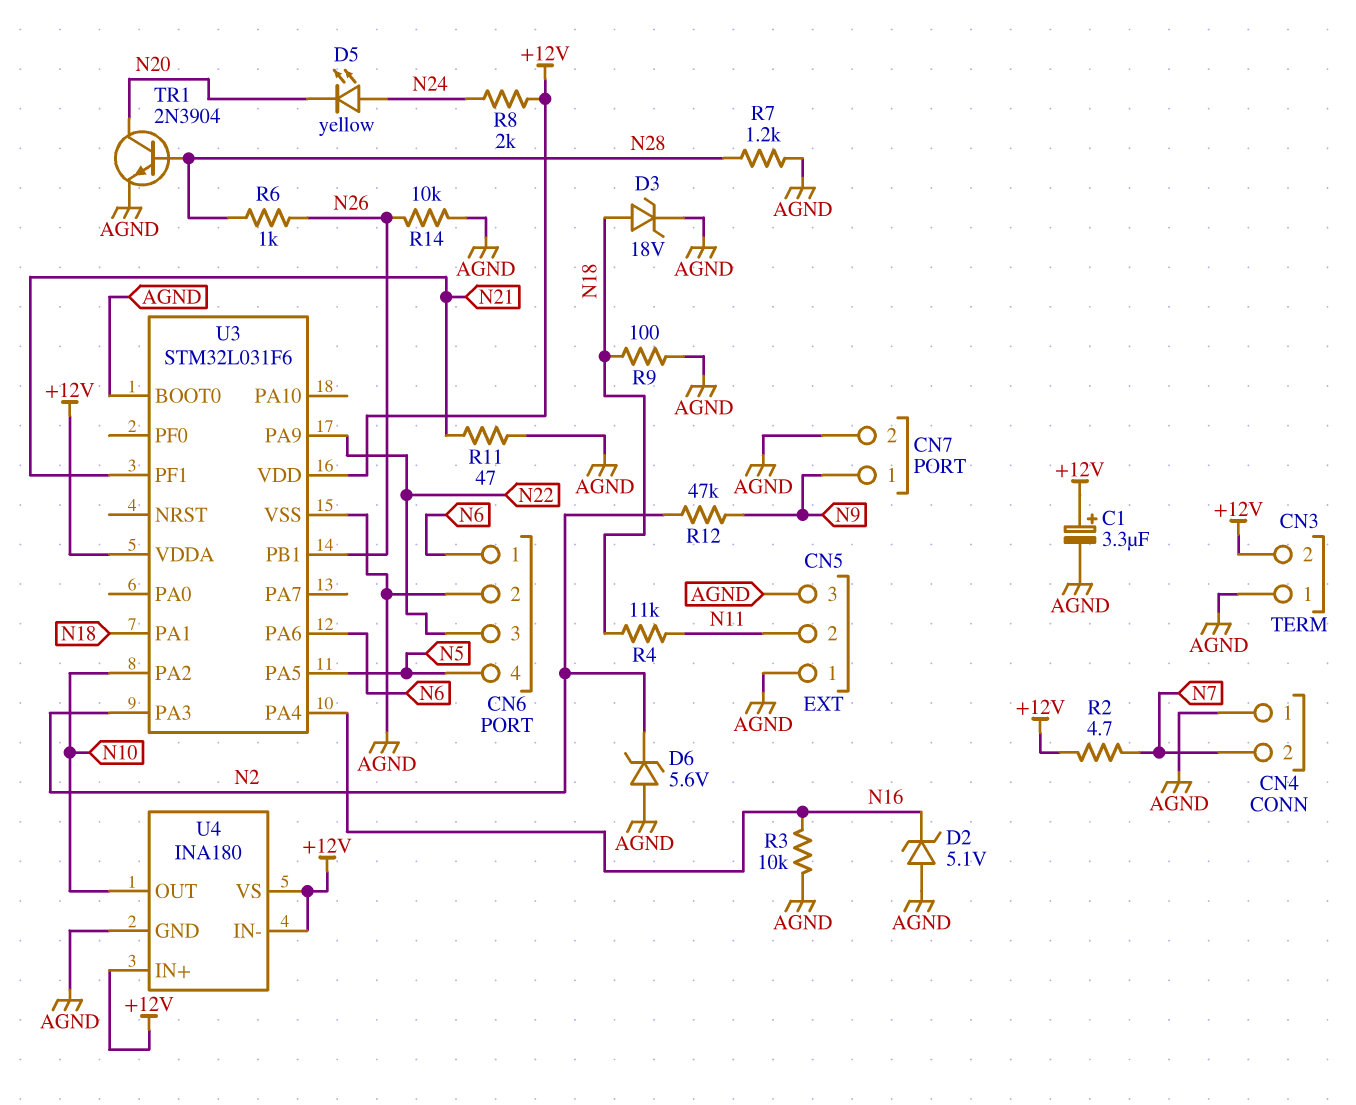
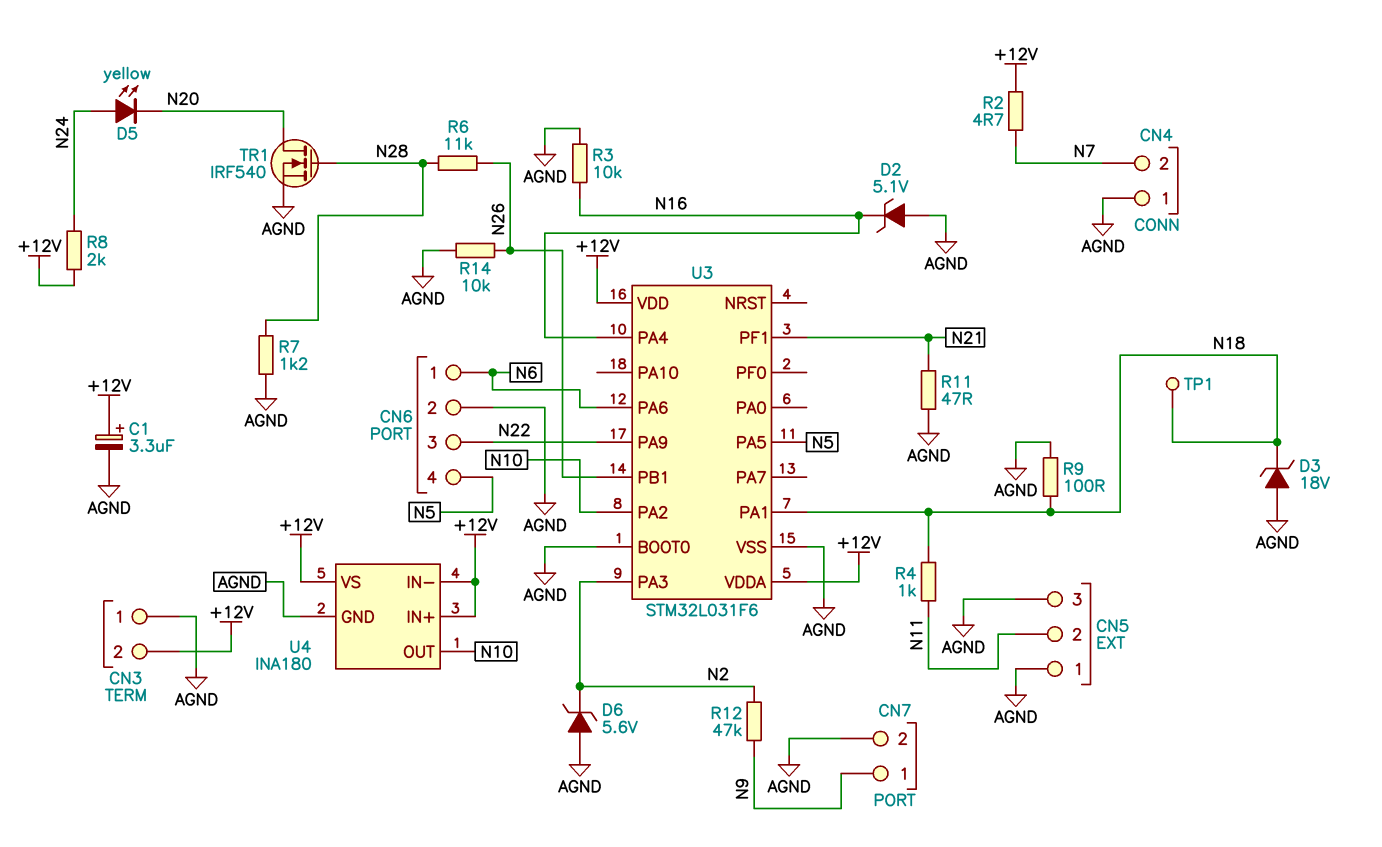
D3: zener 18V (A N18, K AGND) -> zener 18V (A AGND, K N18)
R4: 11k (N11, N18) -> 1k (N11, N18)
R6: 1k (N26, N28) -> 11k (N26, N28)
TP1: none -> test point (N18)
TR1: NPN 2N3904 (B N28, C N20, E AGND) -> NMOS IRF540 (G N28, D N20, S AGND)

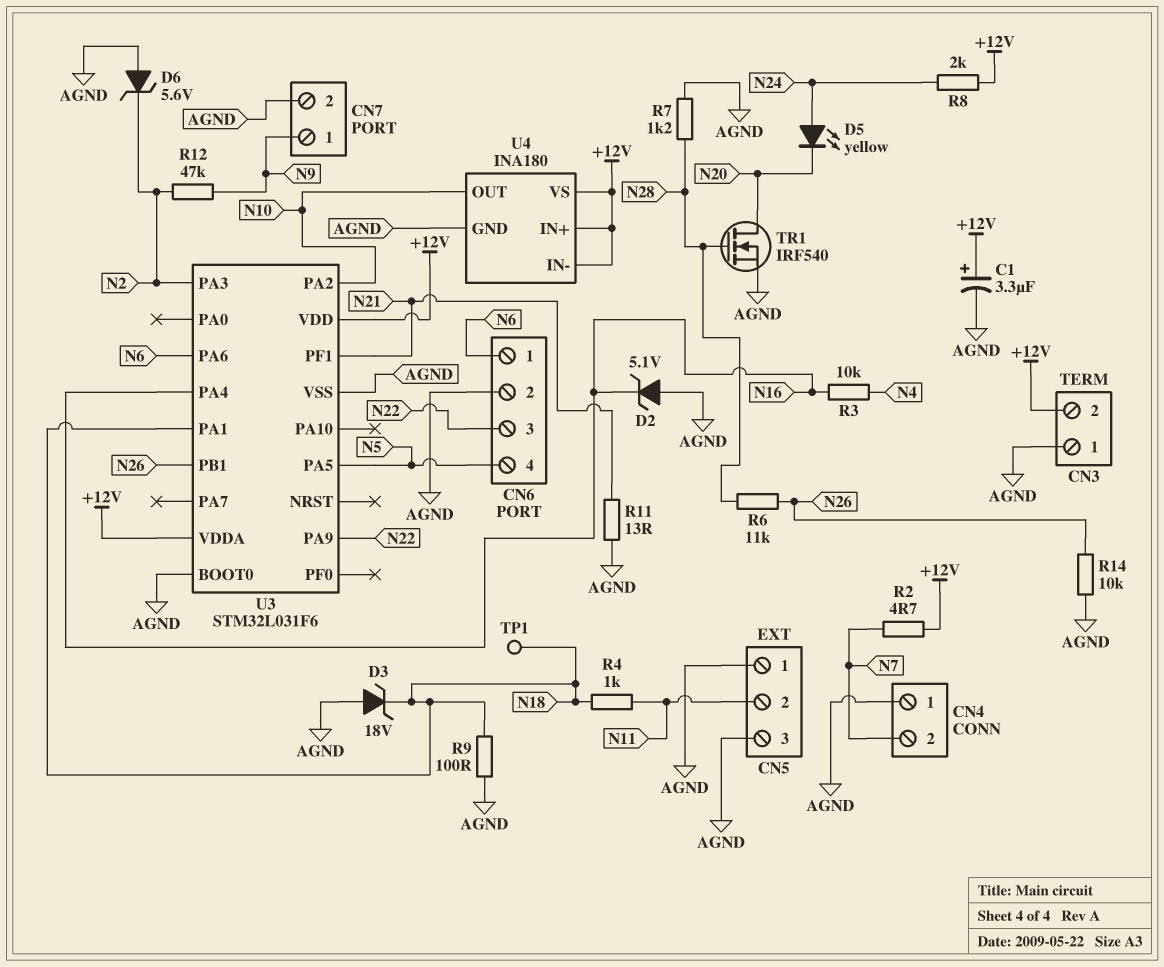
R3: 10k (AGND, N16) -> 10k (N4, N16)
R11: 47 (AGND, N21) -> 13 (AGND, N21)

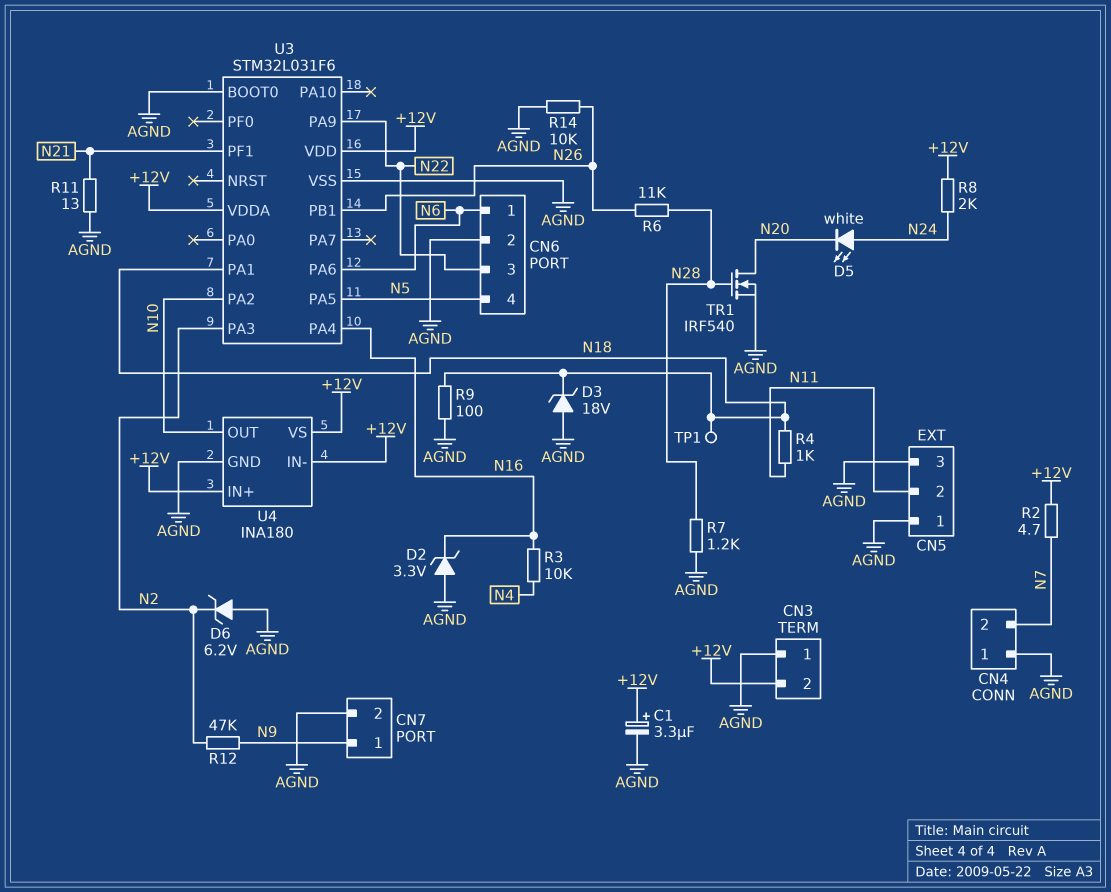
D2: zener 5.1V (A AGND, K N16) -> zener 3.3V (A AGND, K N16)
D5: LED yellow (A N24, K N20) -> LED white (A N24, K N20)
D6: zener 5.6V (A AGND, K N2) -> zener 6.2V (A AGND, K N2)

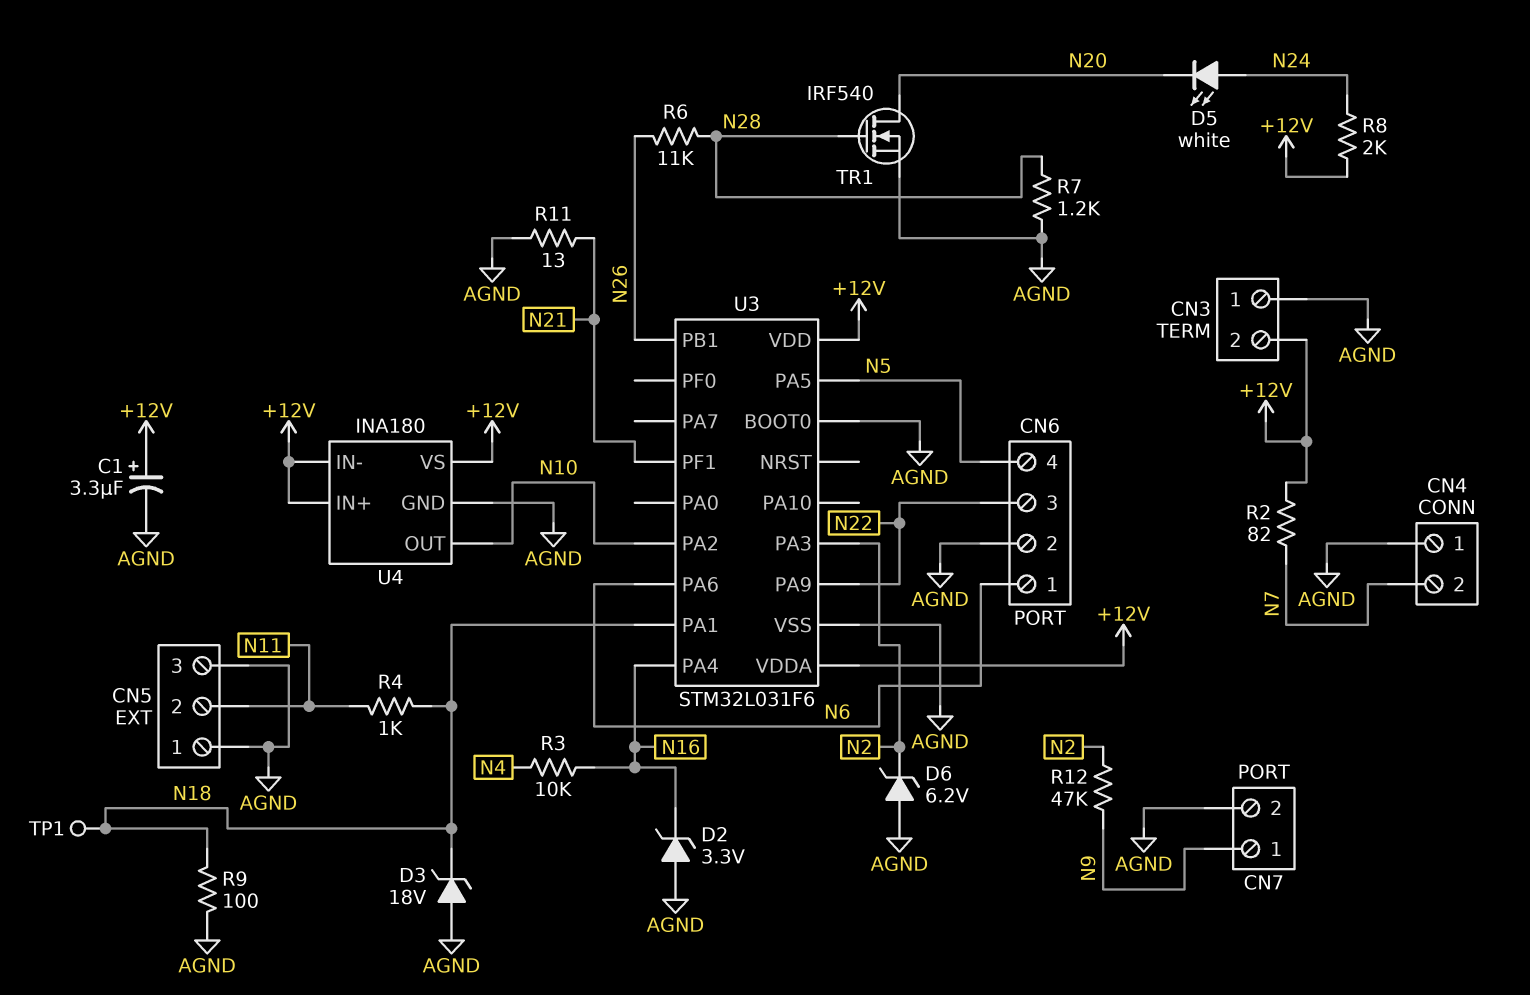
R2: 4.7 (+12V, N7) -> 82 (+12V, N7)
R14: 10k (AGND, N26) -> none

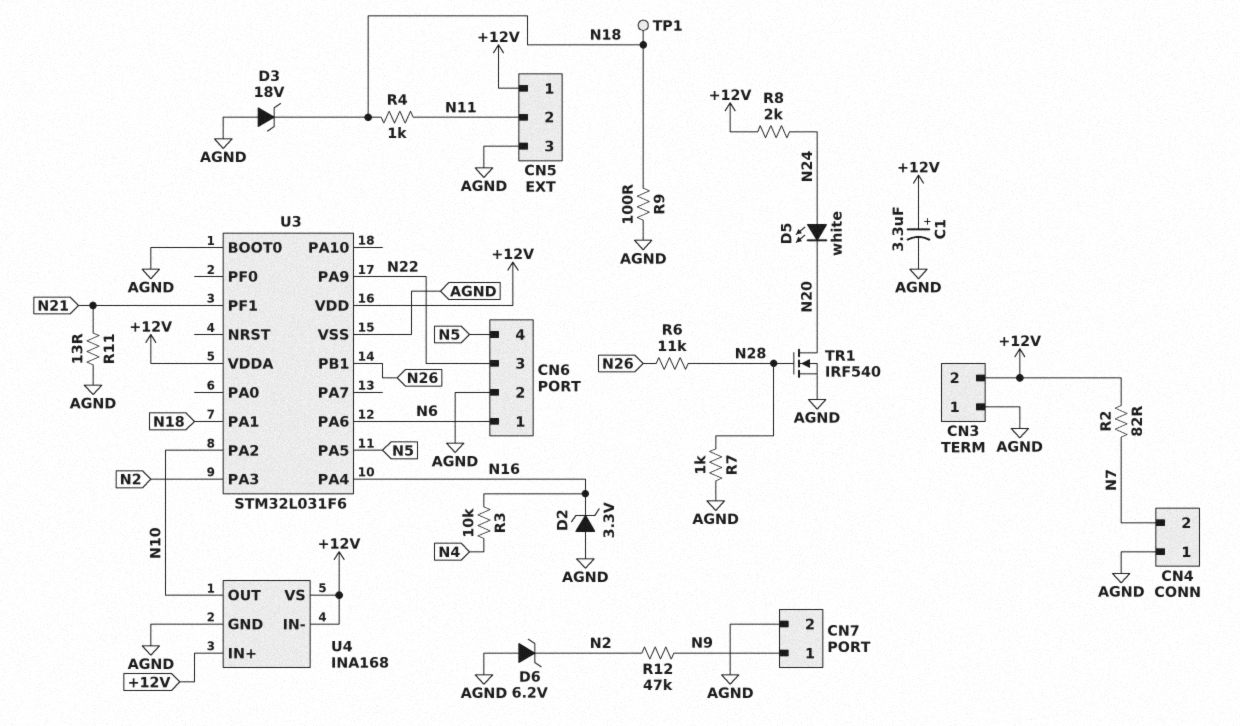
CN5 pin 1: AGND -> +12V
R7: 1.2k (AGND, N28) -> 1k (AGND, N28)
U4: INA180 -> INA168

